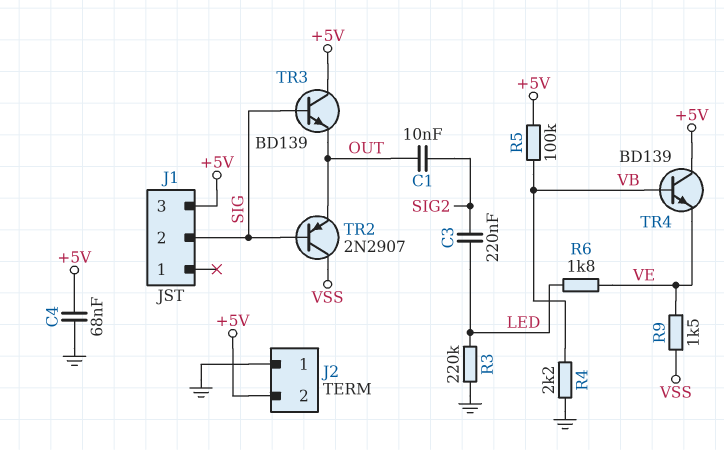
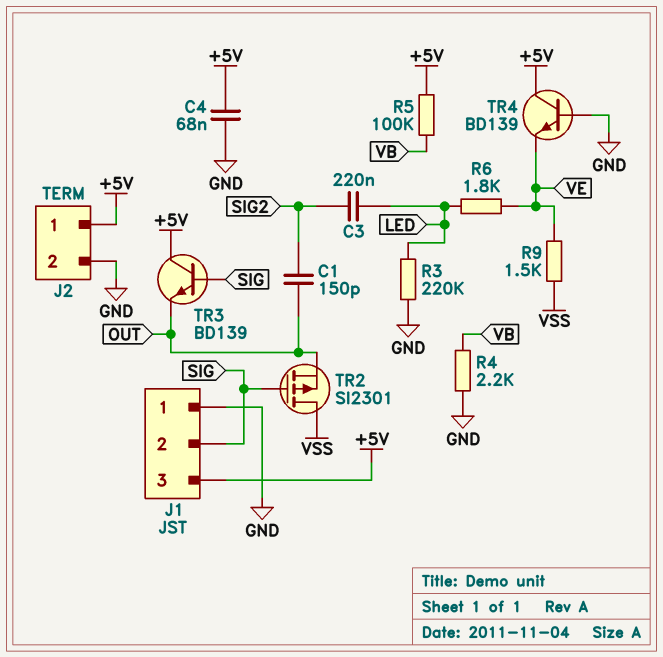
C1: 10nF (OUT, SIG2) -> 150pF (OUT, SIG2)
J1 pin 1: none -> GND
J2 pin 1: GND -> +5V
J2 pin 2: +5V -> GND
TR2: PNP 2N2907 (B SIG, C VSS, E OUT) -> PMOS SI2301 (G SIG, D VSS, S OUT)
TR4: NPN BD139 (B VB, C +5V, E VE) -> NPN BD139 (B GND, C +5V, E VE)

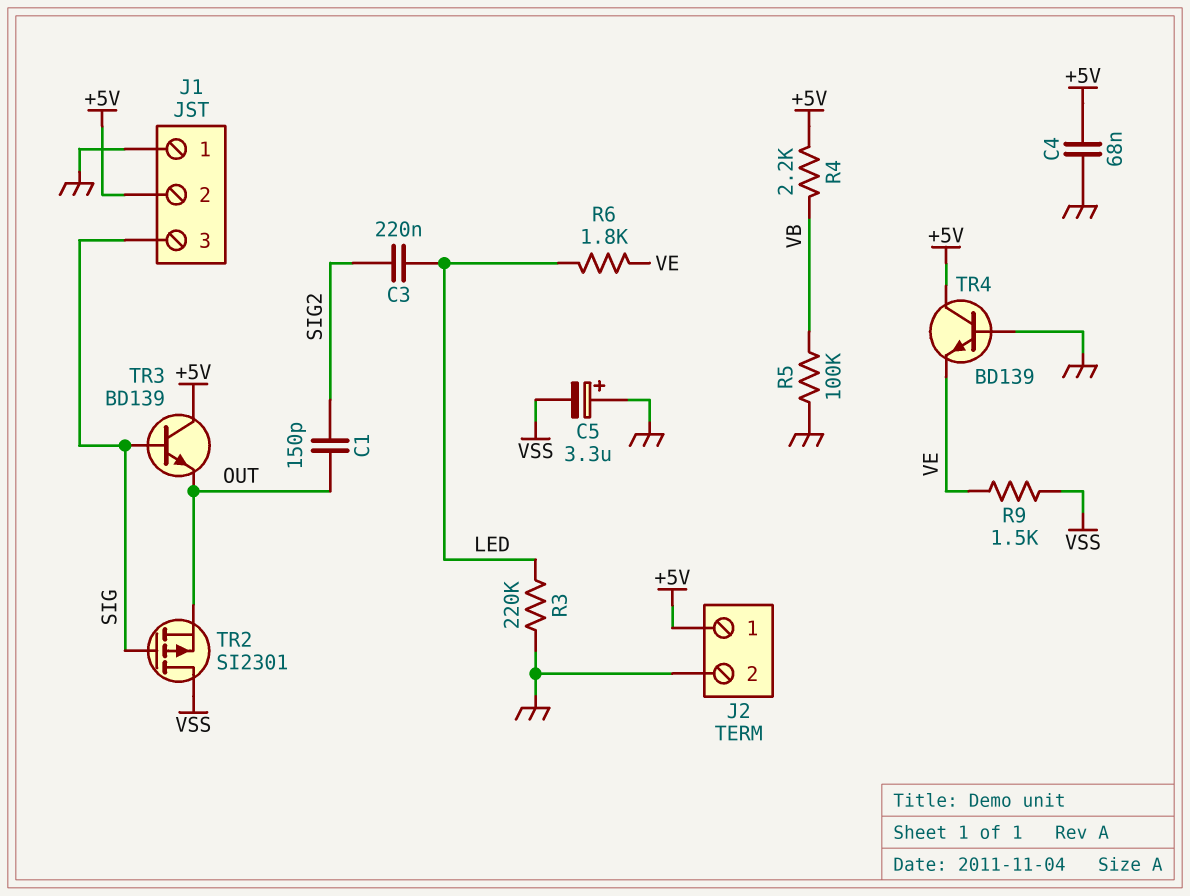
C5: none -> 3.3uF (plus GND, minus VSS)
J1 pin 2: SIG -> +5V
J1 pin 3: +5V -> SIG
R4: 2.2k (GND, VB) -> 2.2k (+5V, VB)
R5: 100k (+5V, VB) -> 100k (GND, VB)

